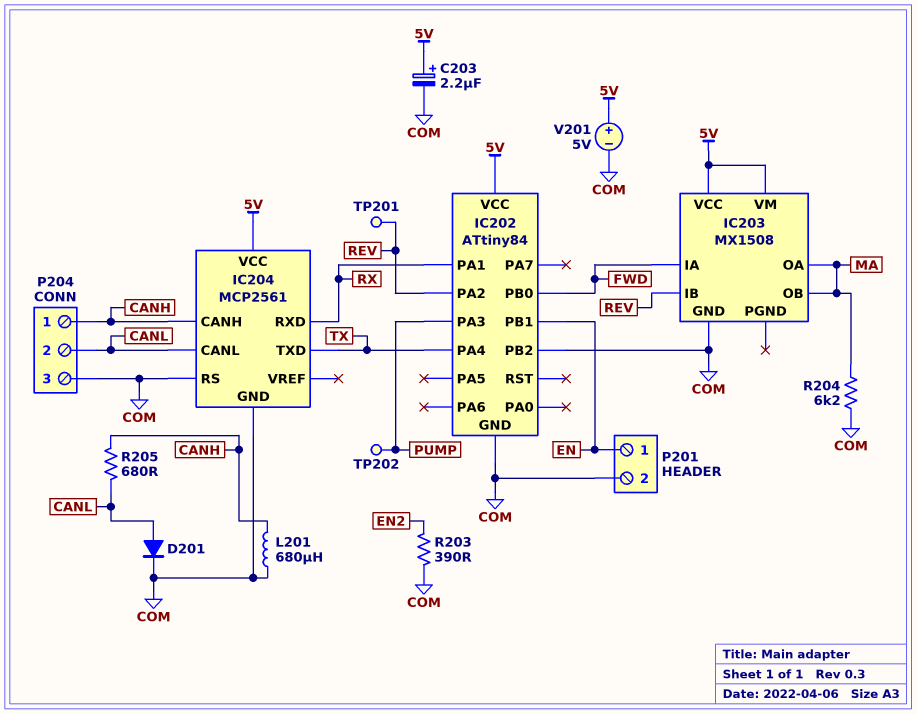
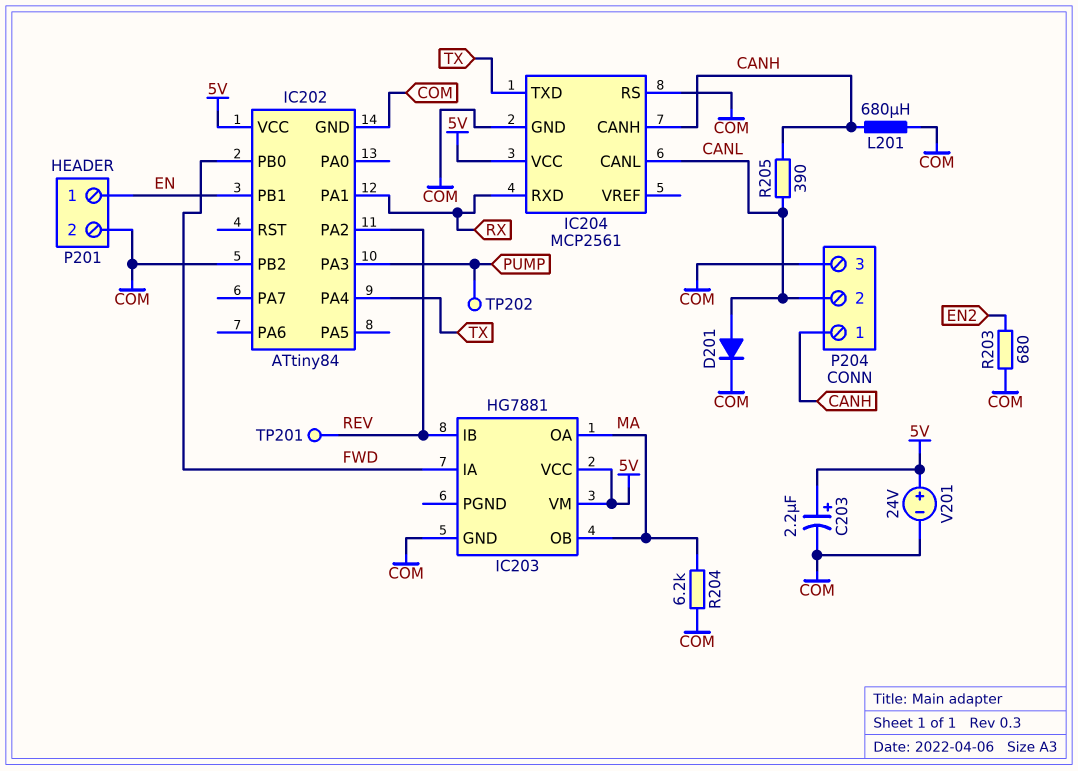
IC203: MX1508 -> HG7881
R203: 390 (COM, EN2) -> 680 (COM, EN2)
R205: 680 (CANH, CANL) -> 390 (CANH, CANL)
V201: 5V (plus 5V, minus COM) -> 24V (plus 5V, minus COM)

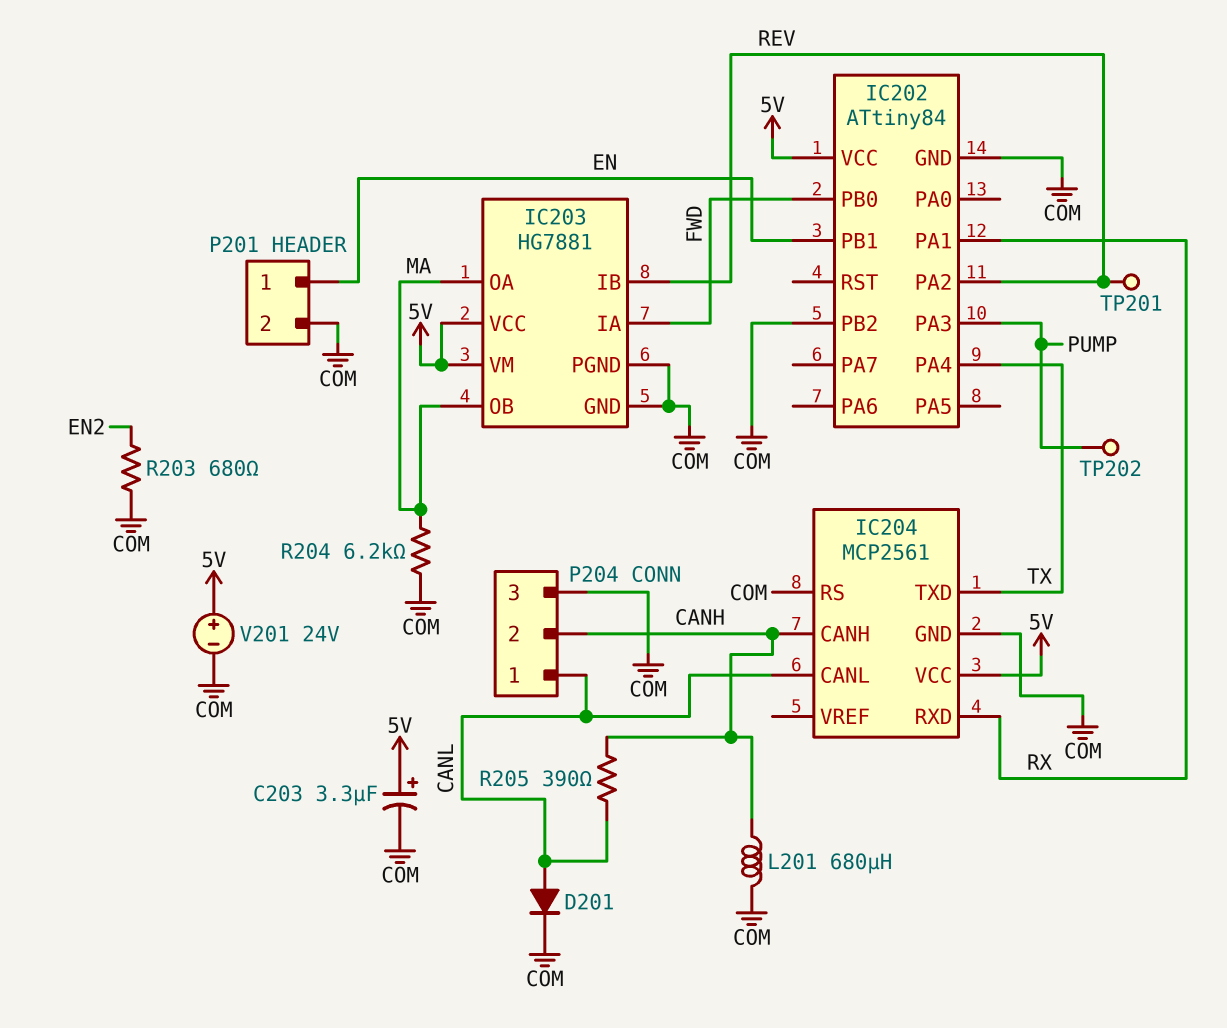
C203: 2.2uF (plus 5V, minus COM) -> 3.3uF (plus 5V, minus COM)
IC203 pin PGND: none -> COM
P204 pin 1: CANH -> CANL
P204 pin 2: CANL -> CANH

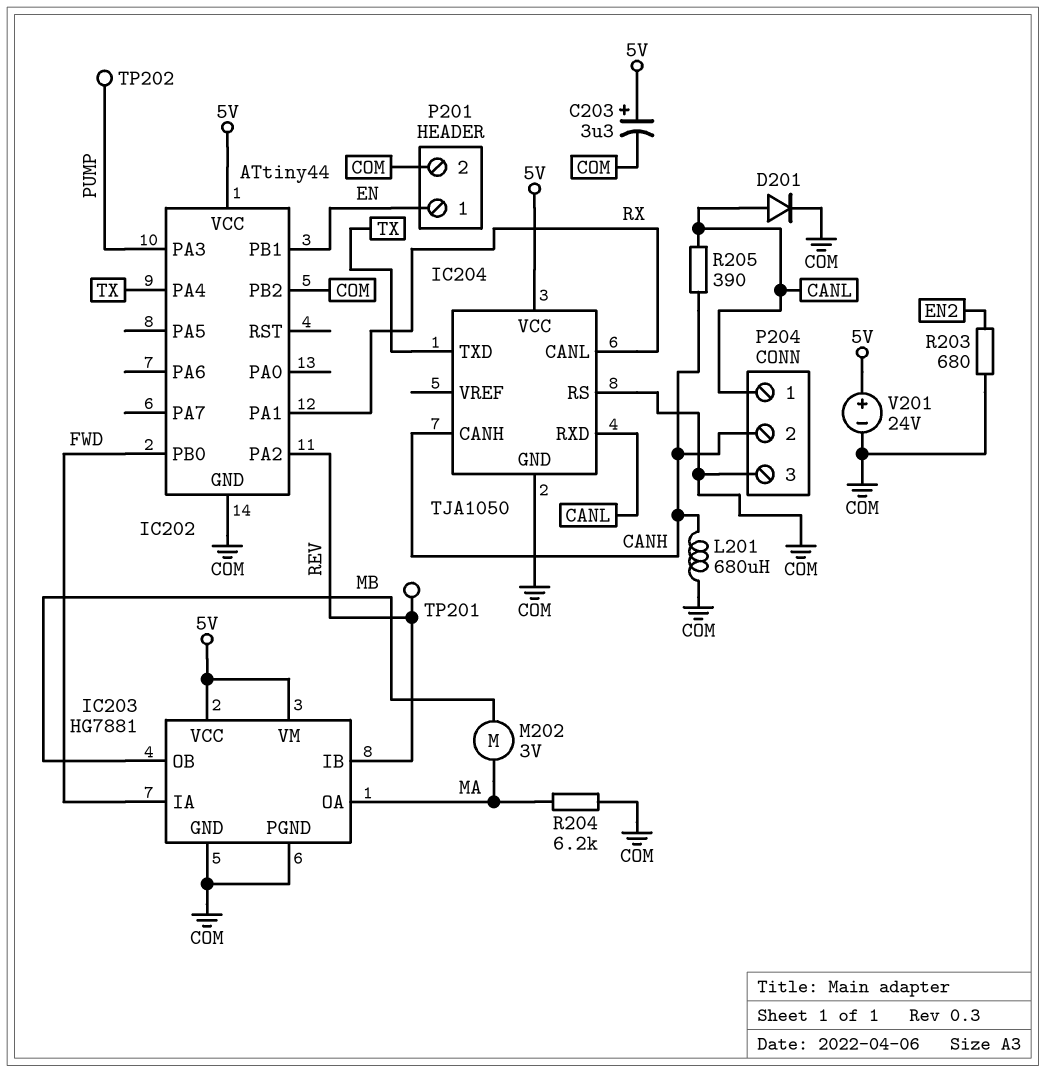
IC202: ATtiny84 -> ATtiny44
IC203 pin OB: MA -> MB
IC204: MCP2561 -> TJA1050
IC204 pin CANL: CANL -> RX
IC204 pin RXD: RX -> CANL
M202: none -> motor 3V (MA, MB)

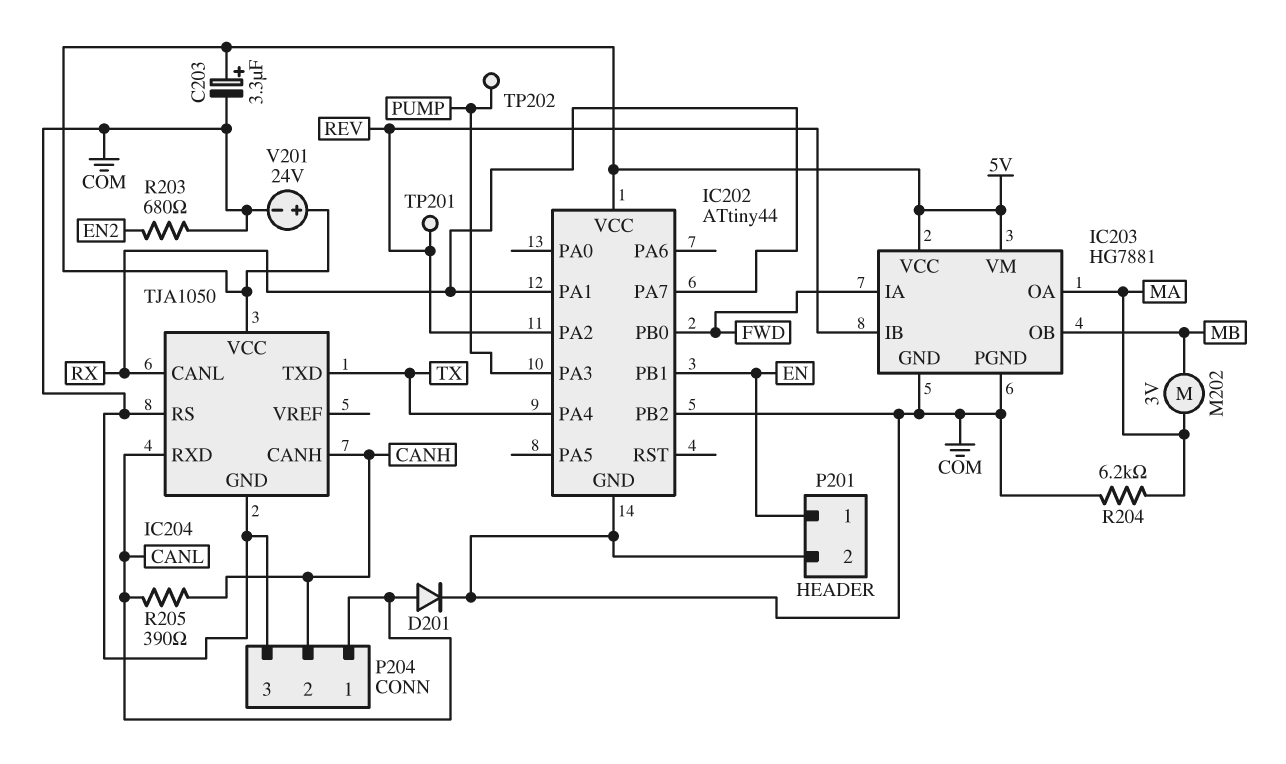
IC202 pin PA7: none -> RX
L201: 680uH (CANH, COM) -> none

